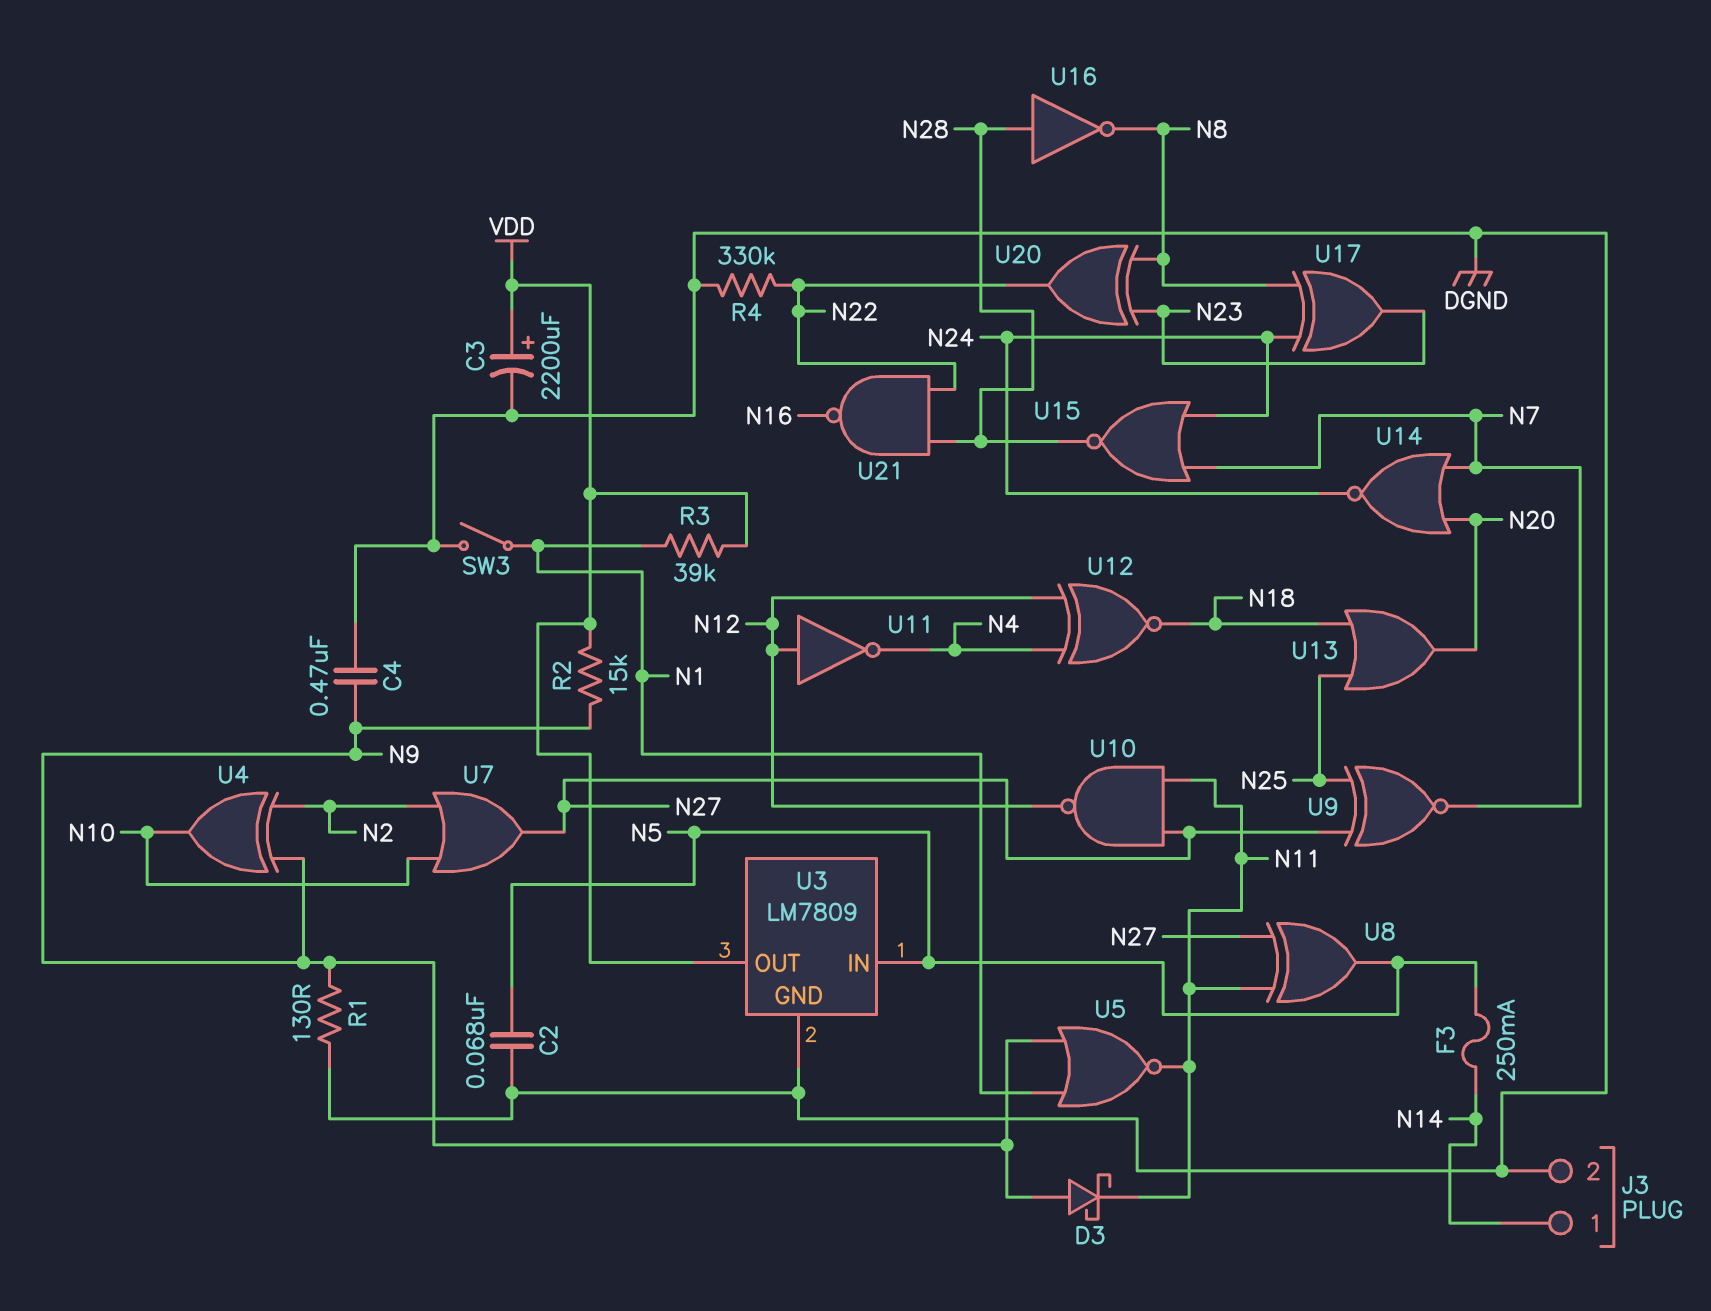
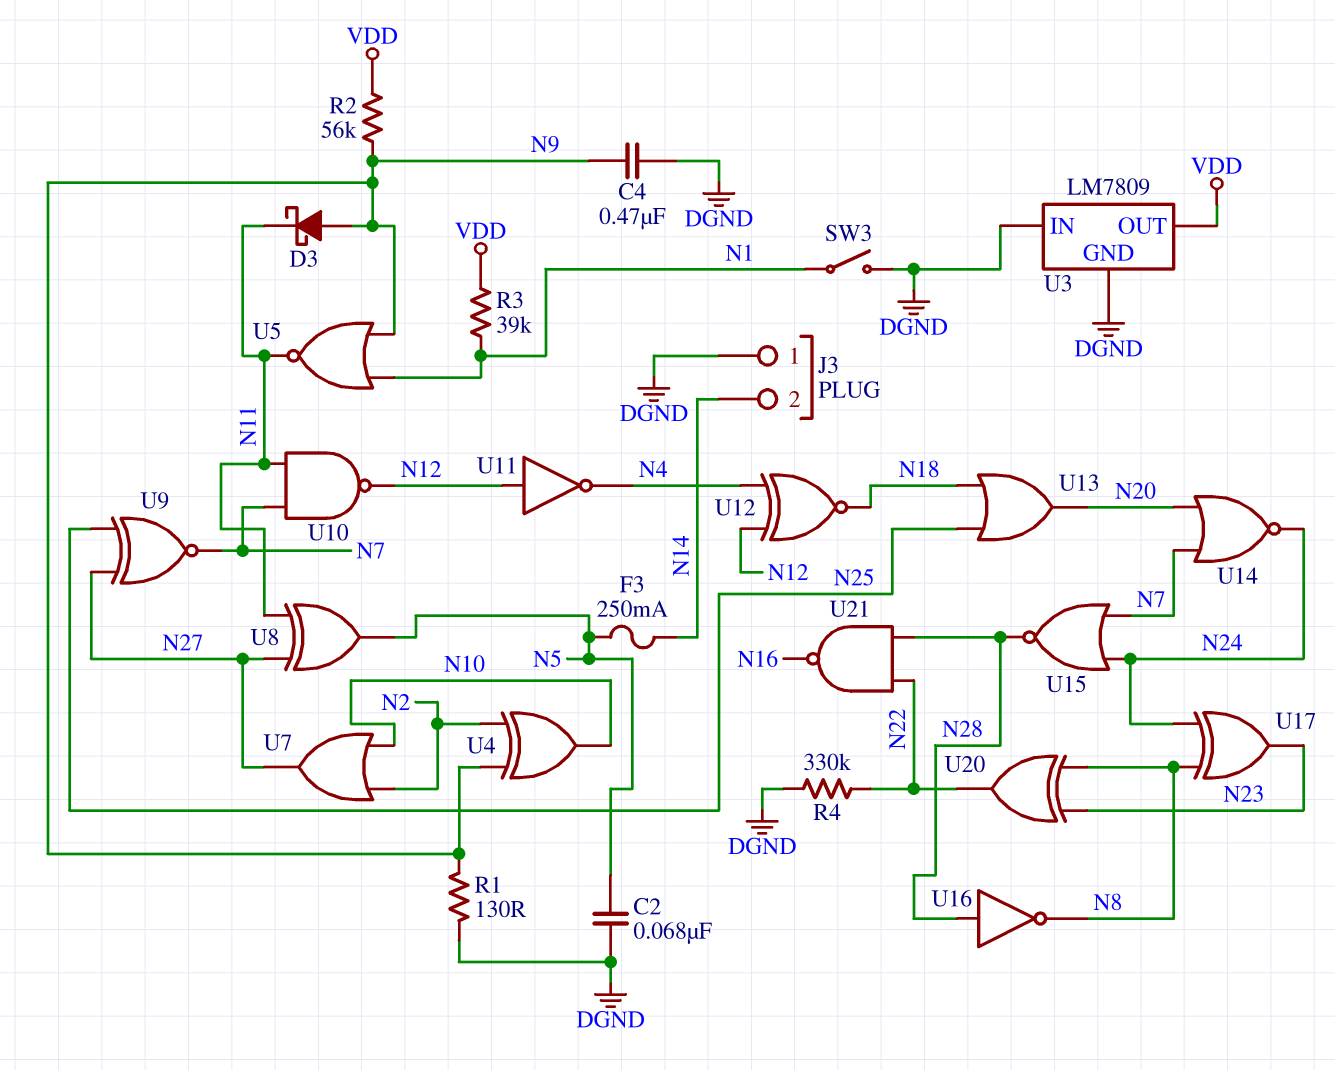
C3: 2200uF (plus VDD, minus DGND) -> none
J3 pin 1: N14 -> DGND
J3 pin 2: DGND -> N14
R2: 15k (N9, VDD) -> 56k (N9, VDD)
U3 pin IN: N5 -> DGND
U10: NAND (in N11, in N27, out N12) -> NAND (in N7, in N11, out N12)

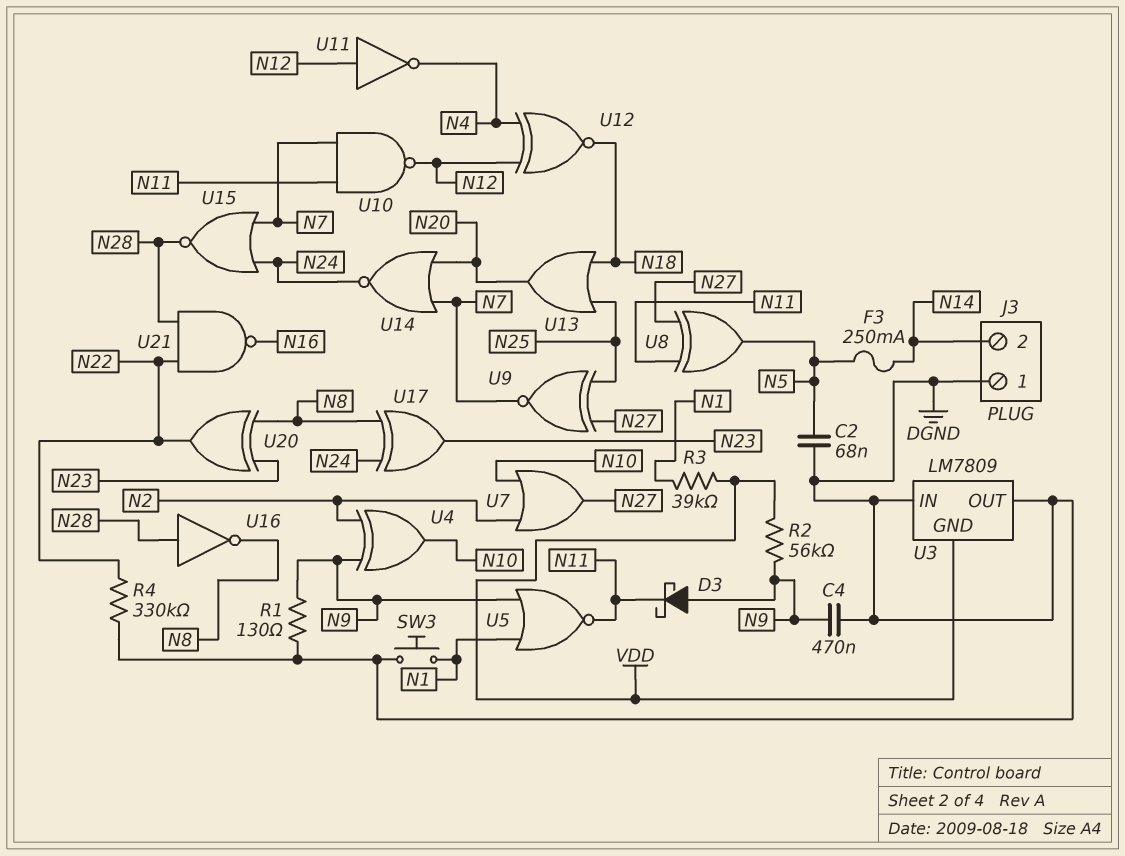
SW3: switch (DGND, N1) -> button (DGND, N1)
U3 pin GND: DGND -> VDD
U3 pin OUT: VDD -> DGND

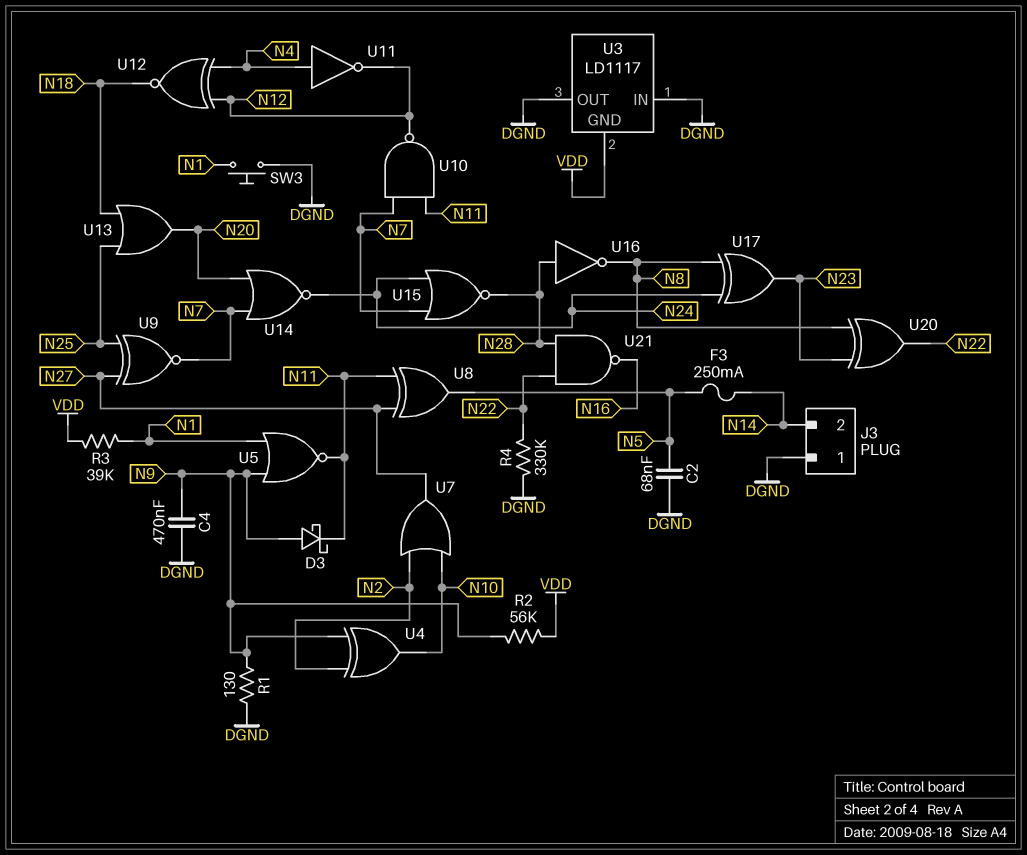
U3: LM7809 -> LD1117
U11: NOT (in N12, out N4) -> NOT (in N4, out N12)

